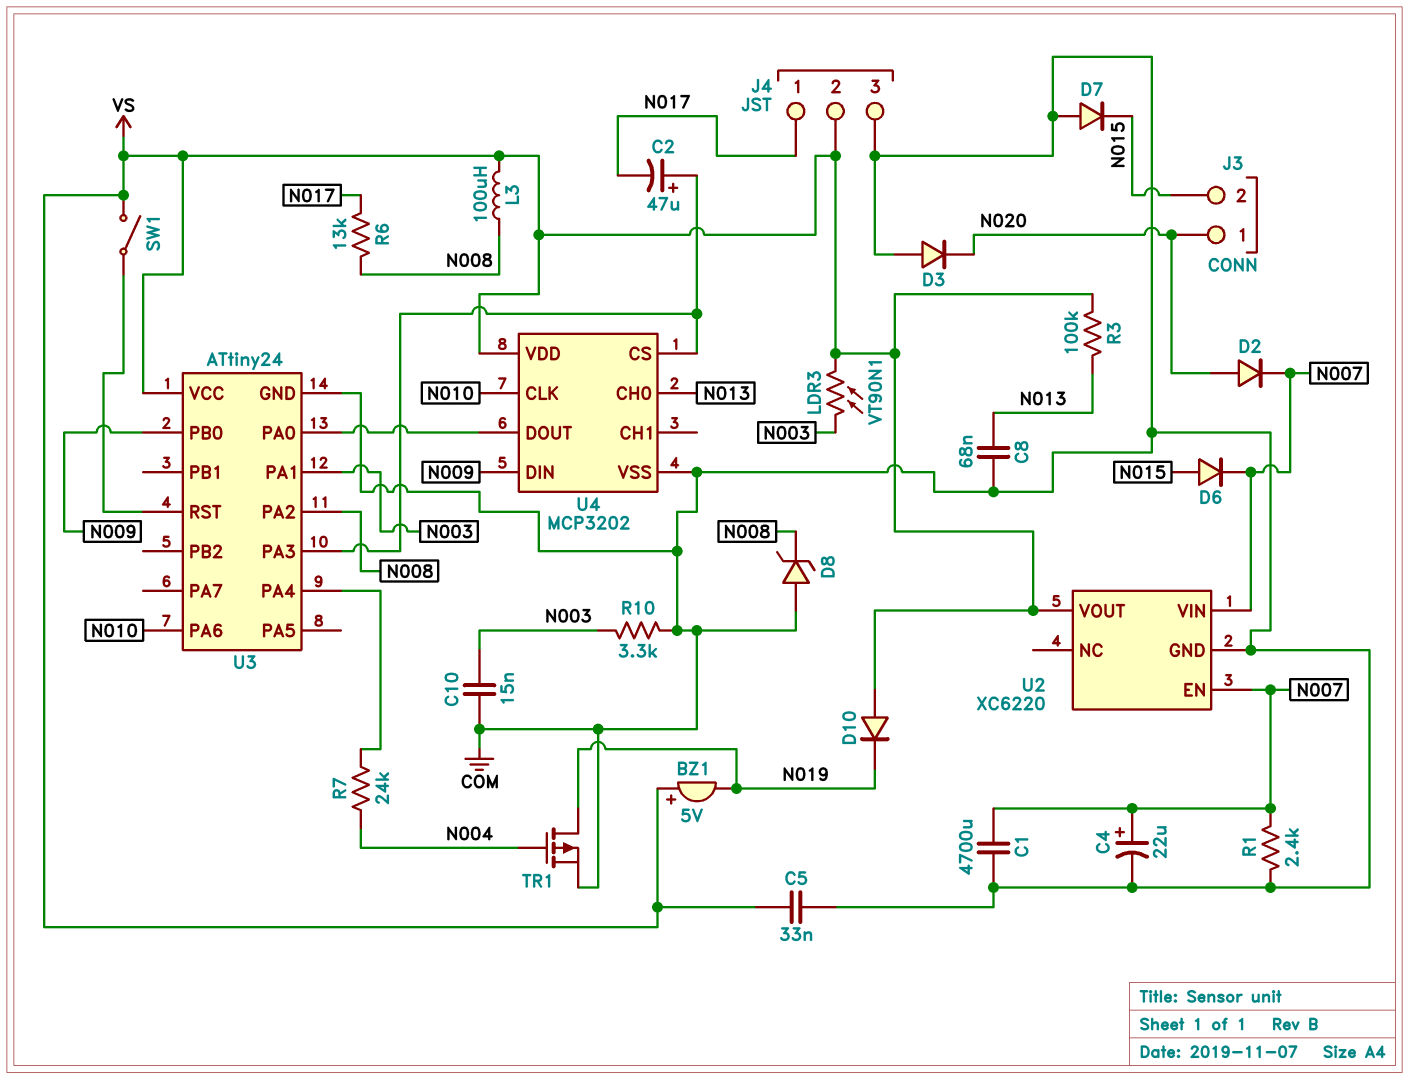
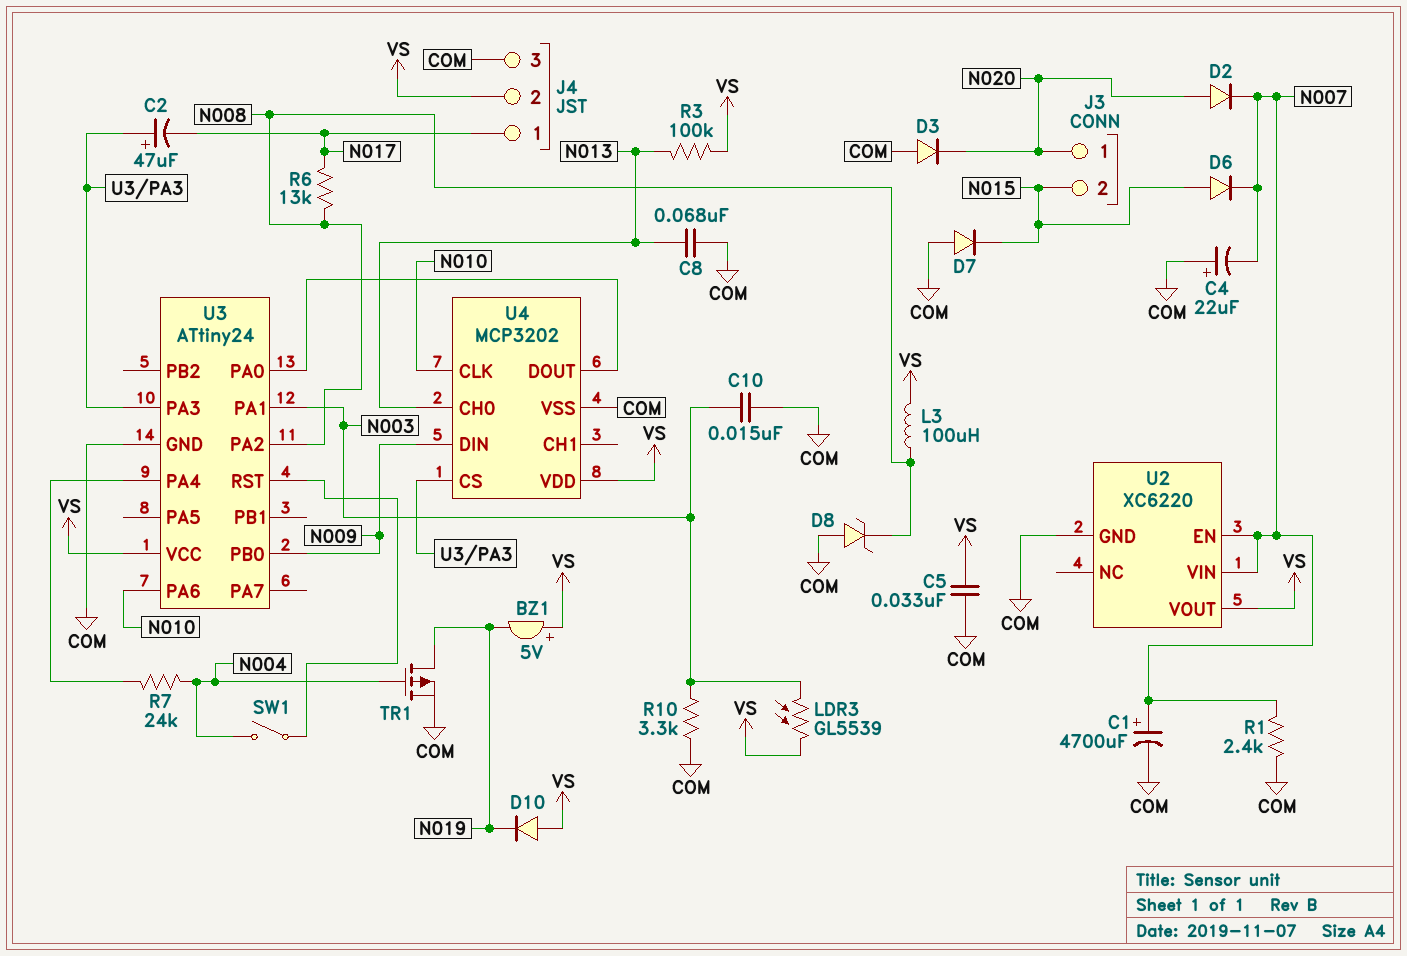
C1: 4700uF (COM, N007) -> 4700uF (plus N007, minus COM)
C4: 22uF (plus N007, minus COM) -> 22uF (plus COM, minus N007)
LDR3: VT90N1 (N003, VS) -> GL5539 (N003, VS)
SW1: switch (U3/RST, VS) -> switch (N004, U3/RST)

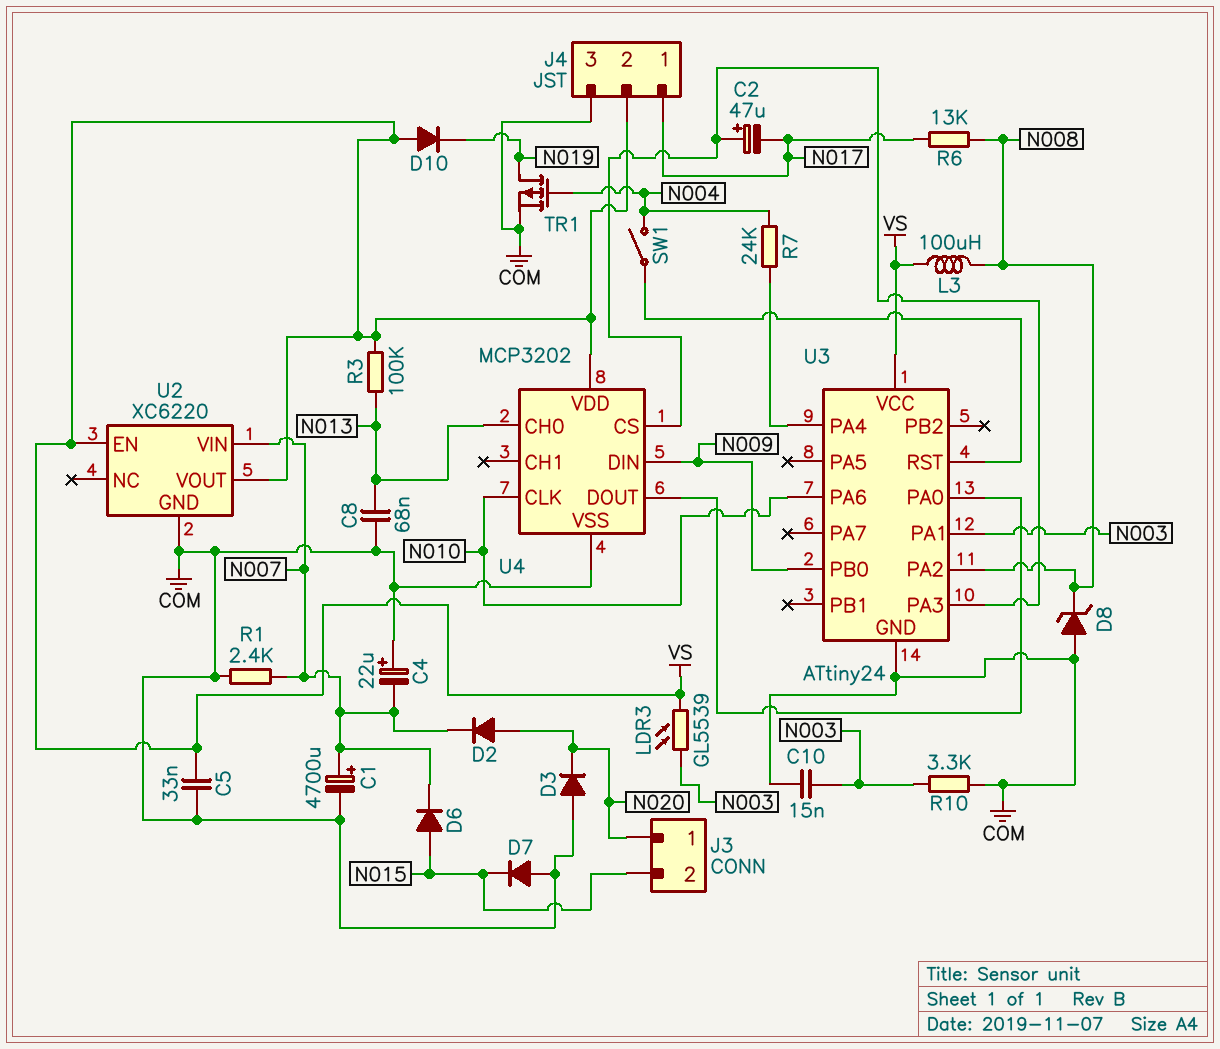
BZ1: buzzer 5V (plus VS, minus N019) -> none
U2 pin EN: N007 -> VS

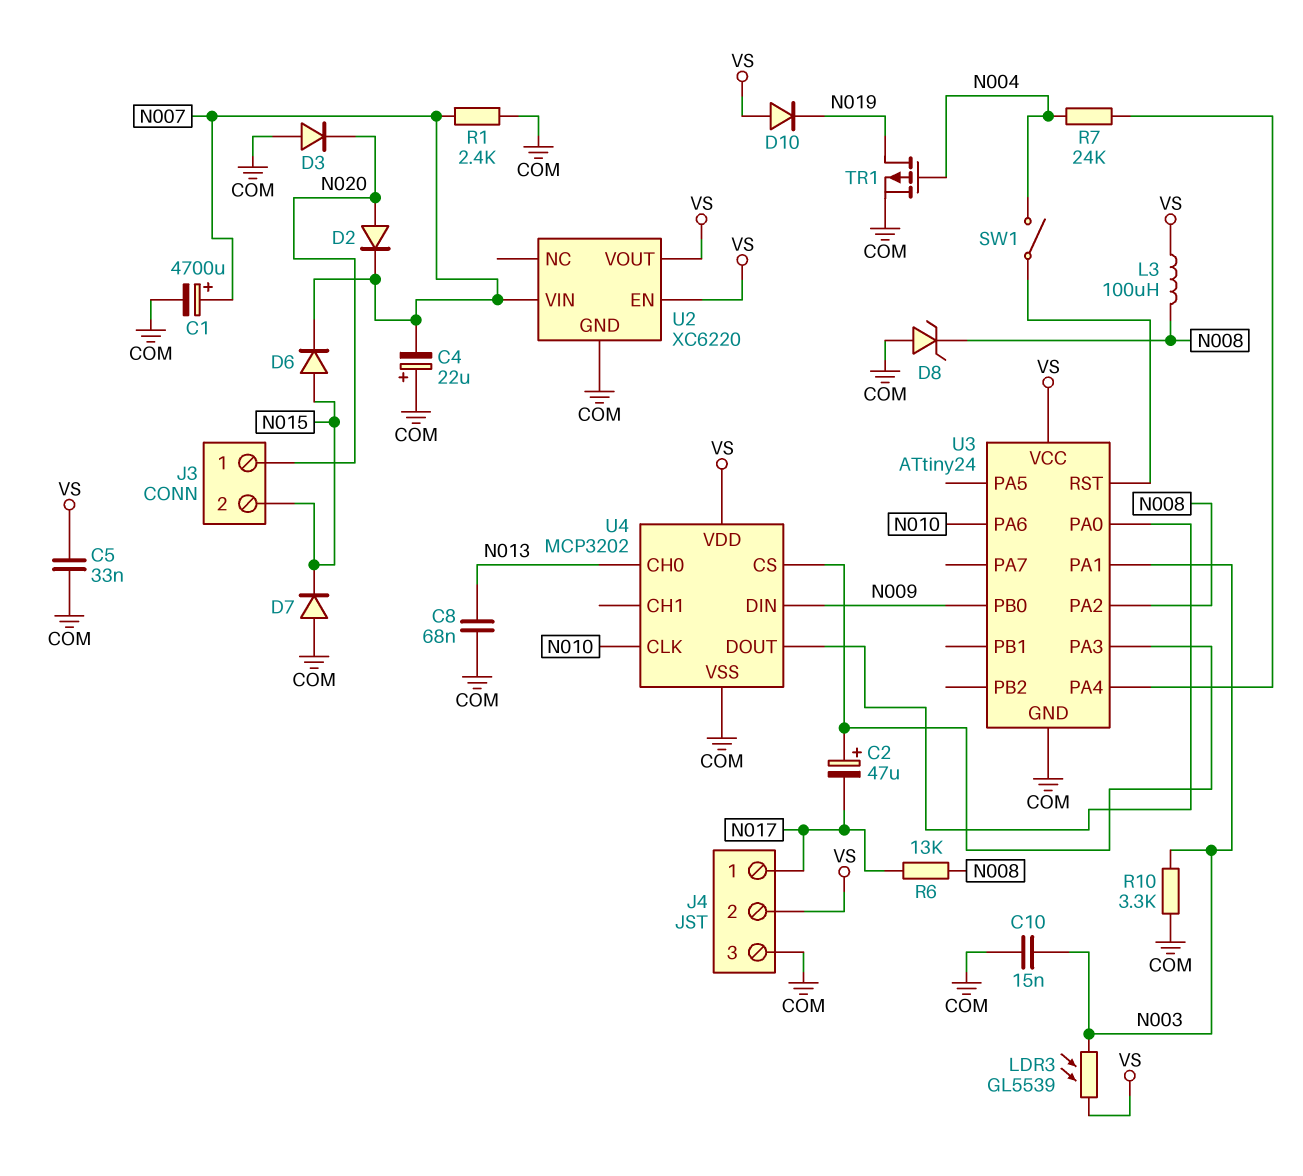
R3: 100k (N013, VS) -> none

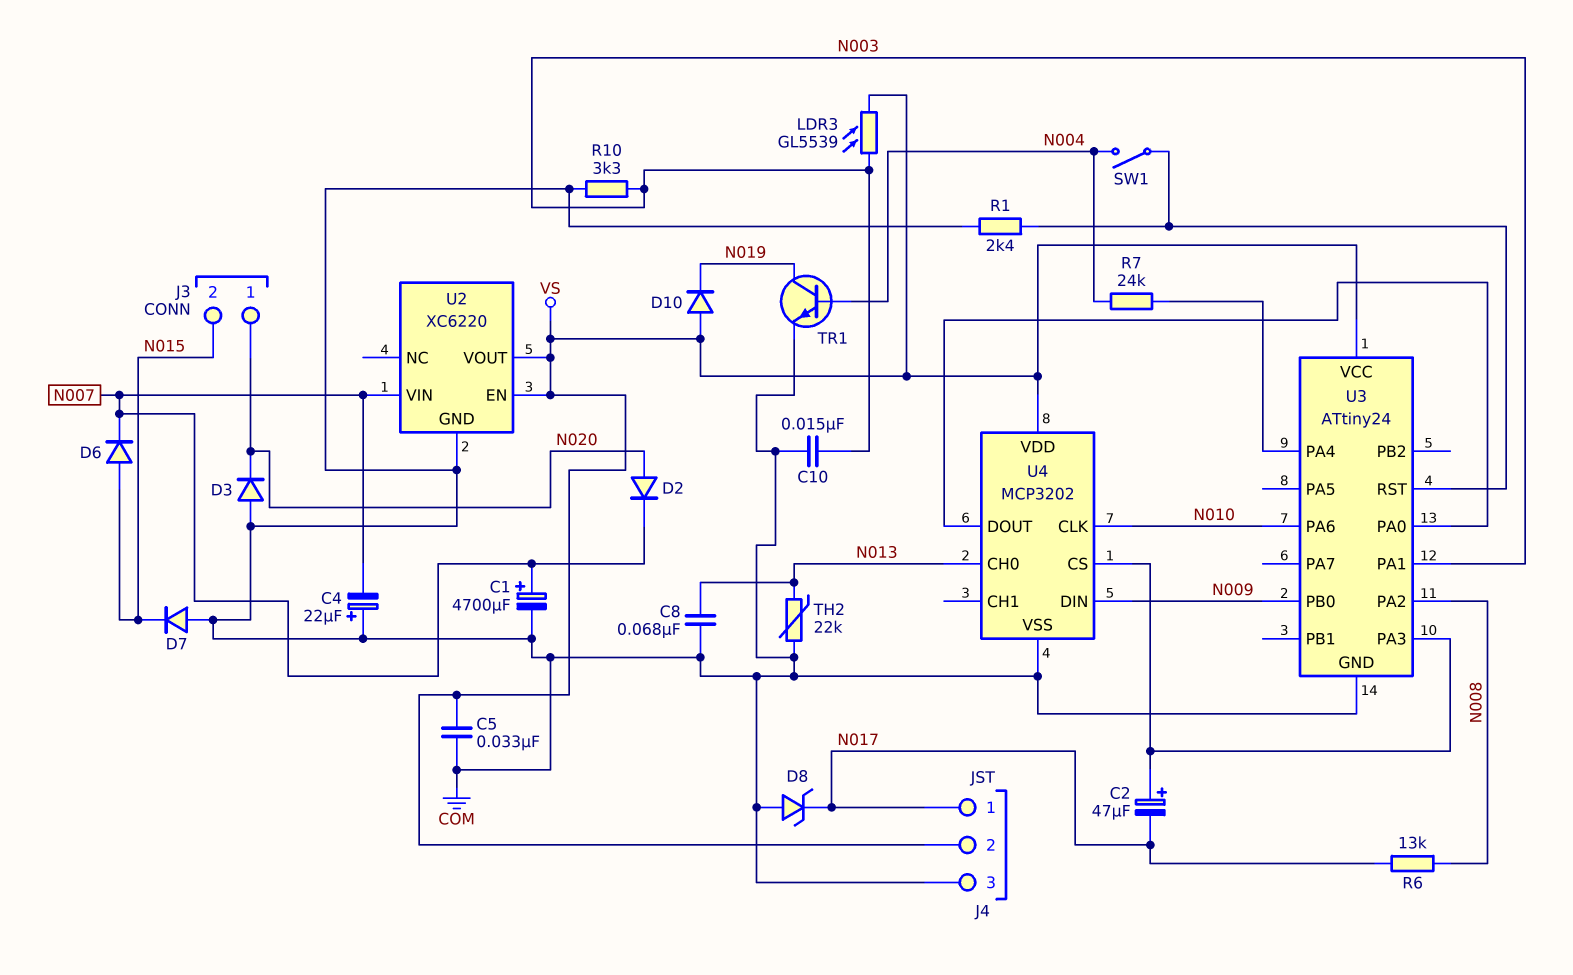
D8: zener (A COM, K N008) -> zener (A COM, K N017)
L3: 100uH (N008, VS) -> none
R1: 2.4k (COM, N007) -> 2.4k (COM, U3/RST)
TH2: none -> 22k (COM, N013)
TR1: PMOS (G N004, D N019, S COM) -> NPN (B N004, C N019, E COM)

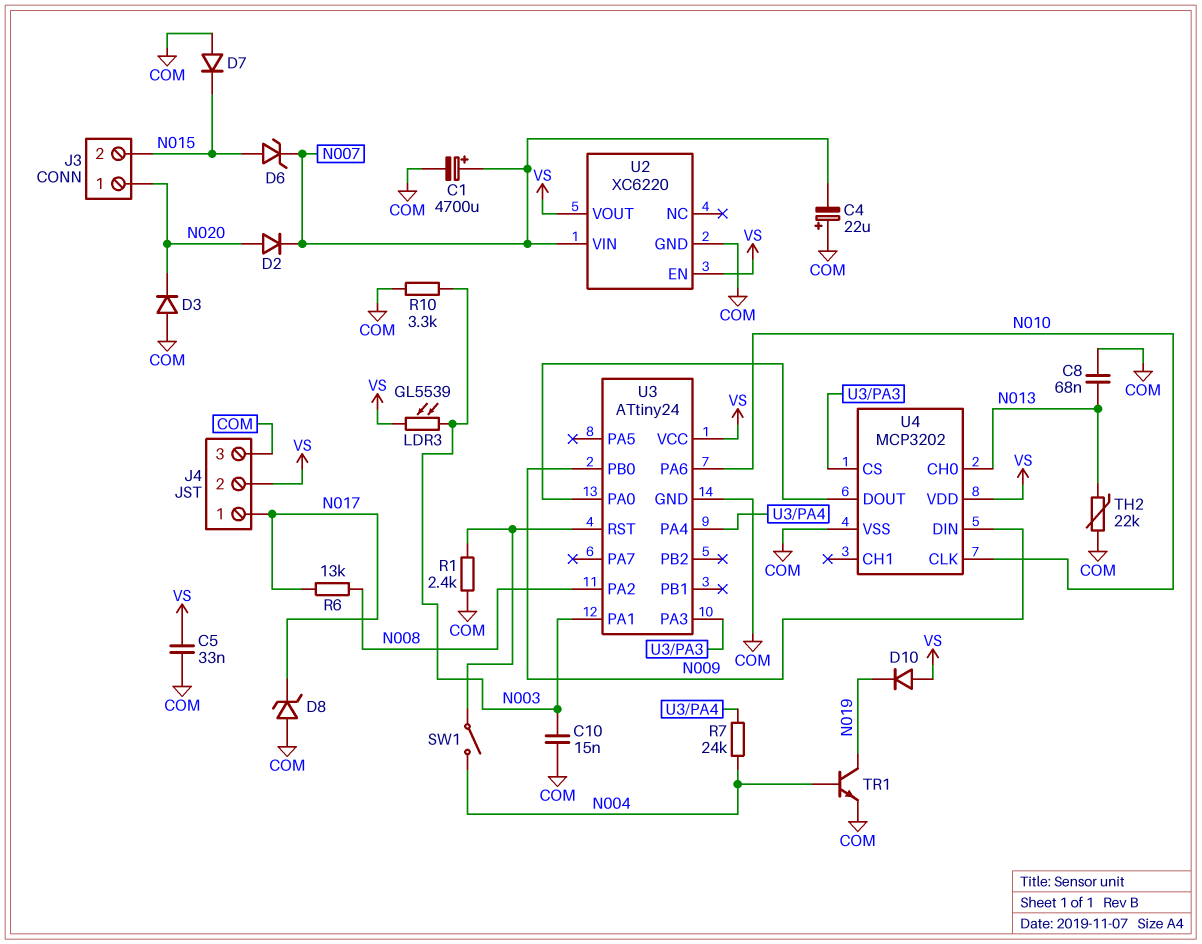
C2: 47uF (plus U3/PA3, minus N017) -> none
D6: diode (A N015, K N007) -> zener (A N015, K N007)

